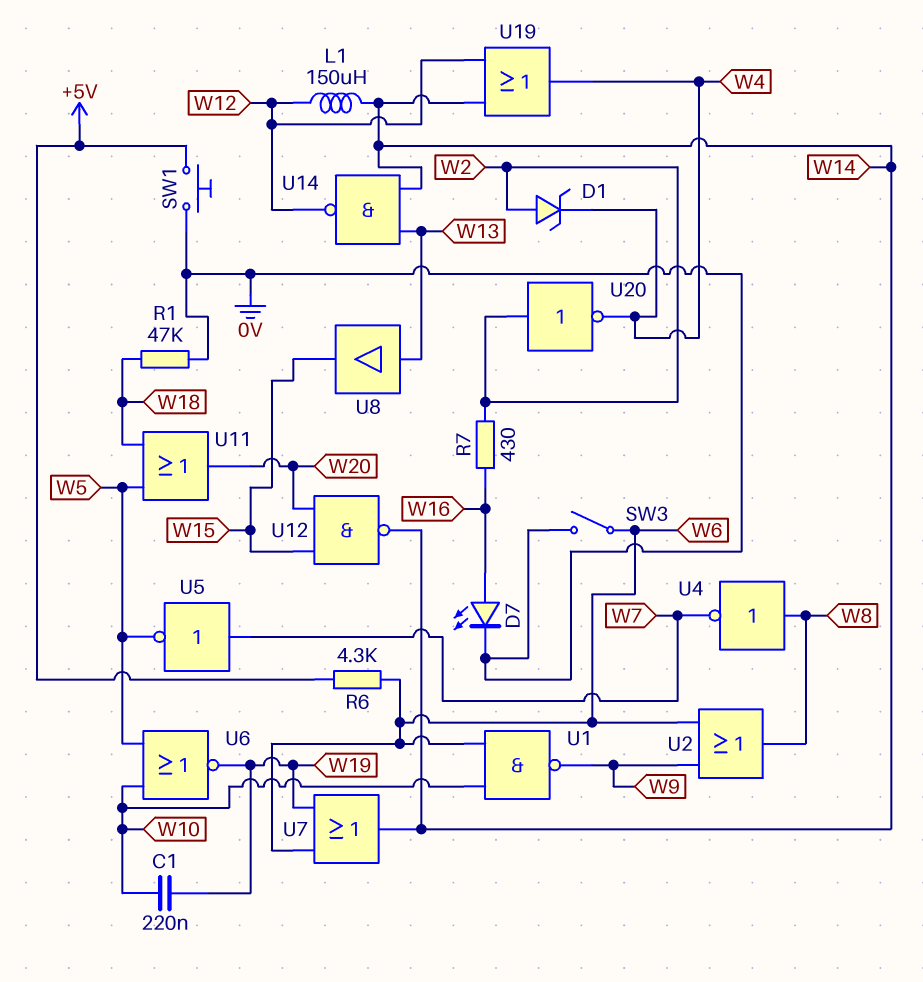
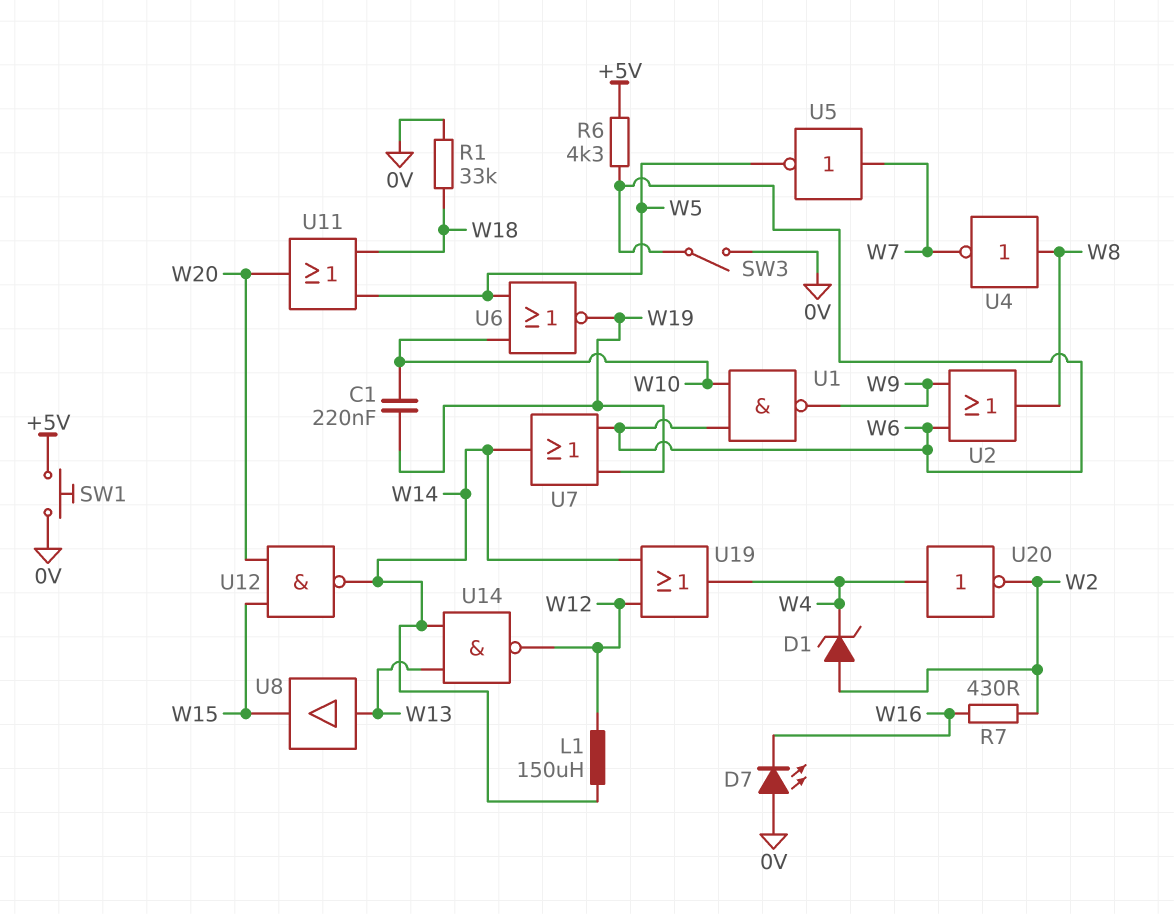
D7: LED (A W16, K 0V) -> LED (A 0V, K W16)
R1: 47k (0V, W18) -> 33k (0V, W18)
U20: NOT (in W2, out W4) -> NOT (in W4, out W2)

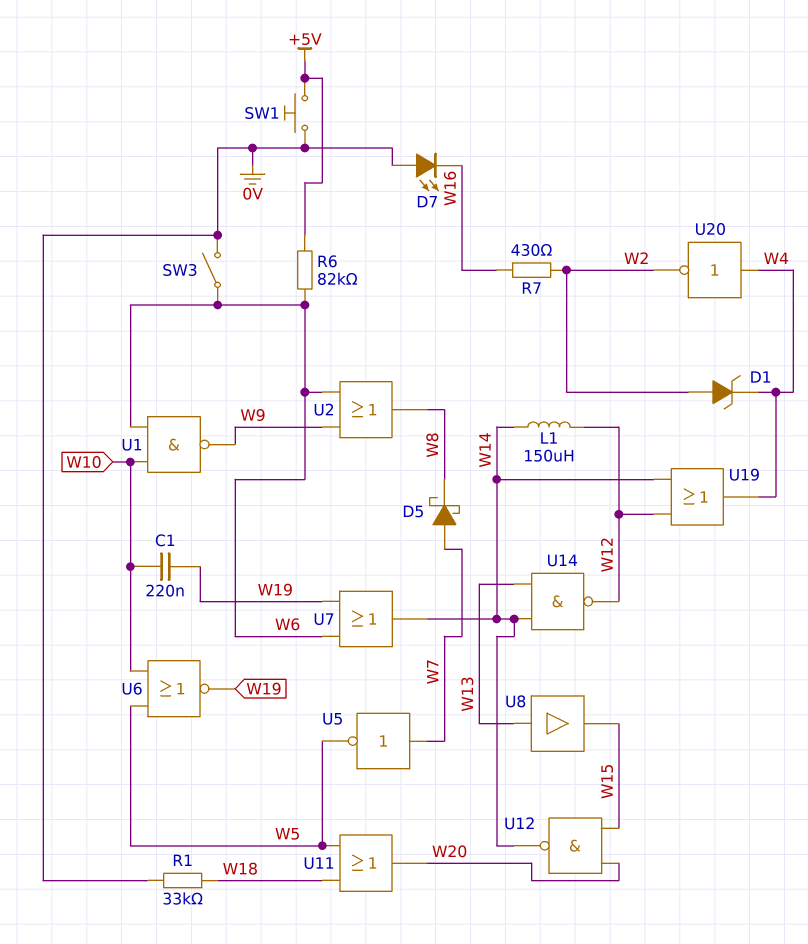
D5: none -> schottky (A W7, K W8)
R6: 4.3k (+5V, W6) -> 82k (+5V, W6)
U4: NOT (in W8, out W7) -> none

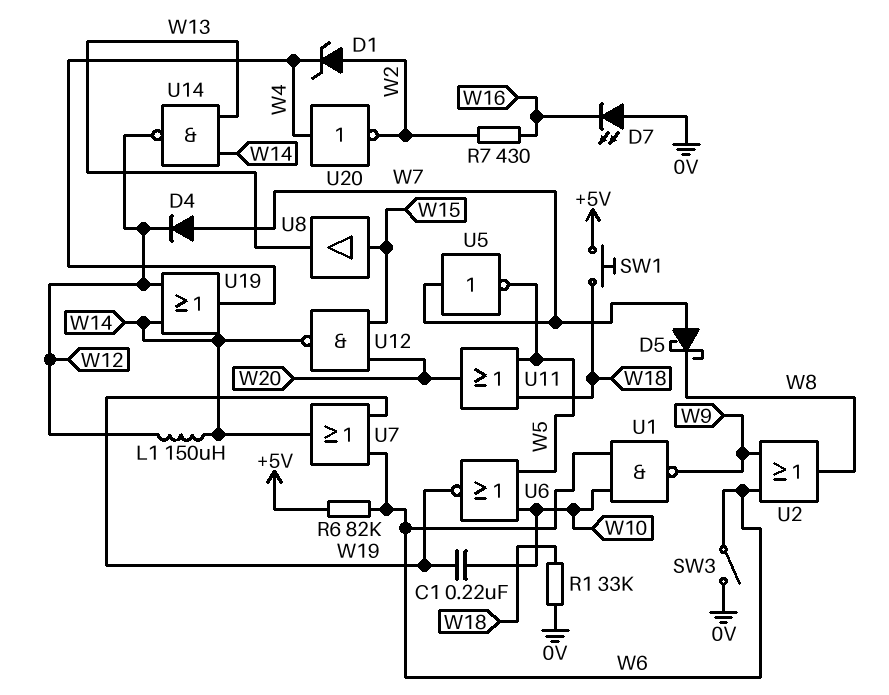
D4: none -> diode (A W7, K W12)
SW1: button (+5V, 0V) -> button (+5V, W18)
U8: buffer (in W13, out W15) -> buffer (in W15, out W13)

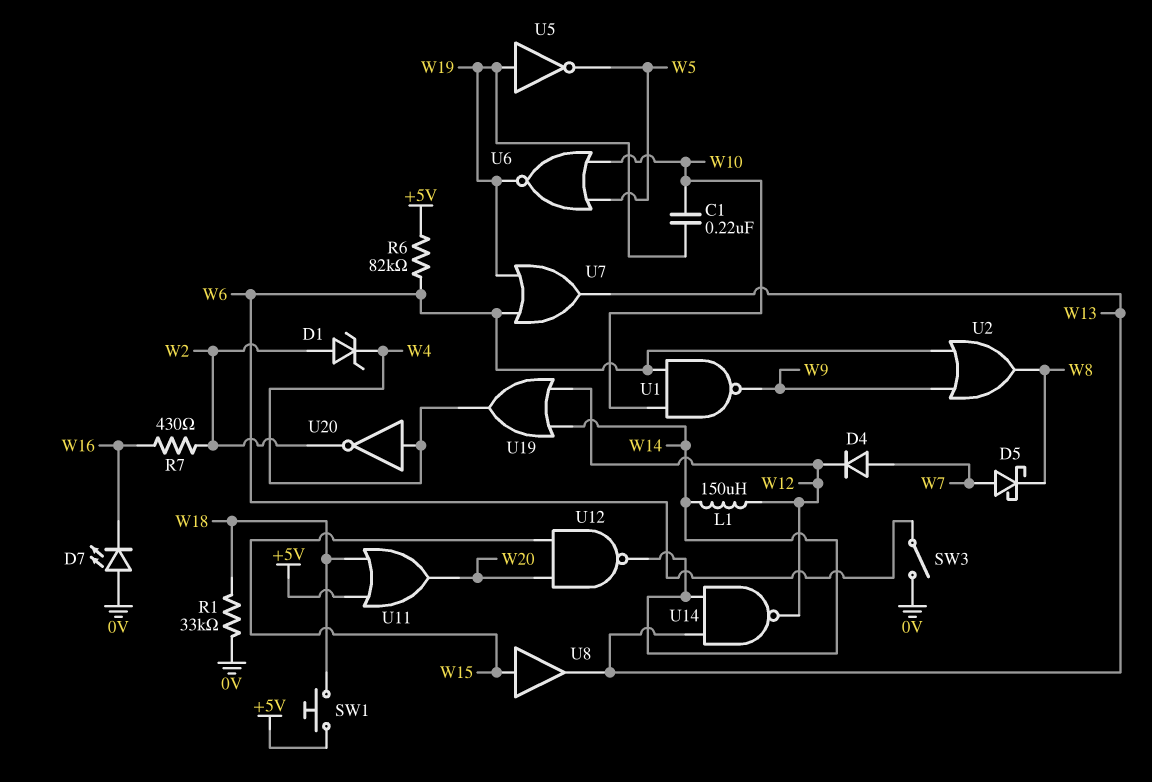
U5: NOT (in W7, out W5) -> NOT (in W19, out W5)
U7: OR (in W6, in W19, out W14) -> OR (in W6, in W19, out W13)
U11: OR (in W5, in W18, out W20) -> OR (in +5V, in W18, out W20)

